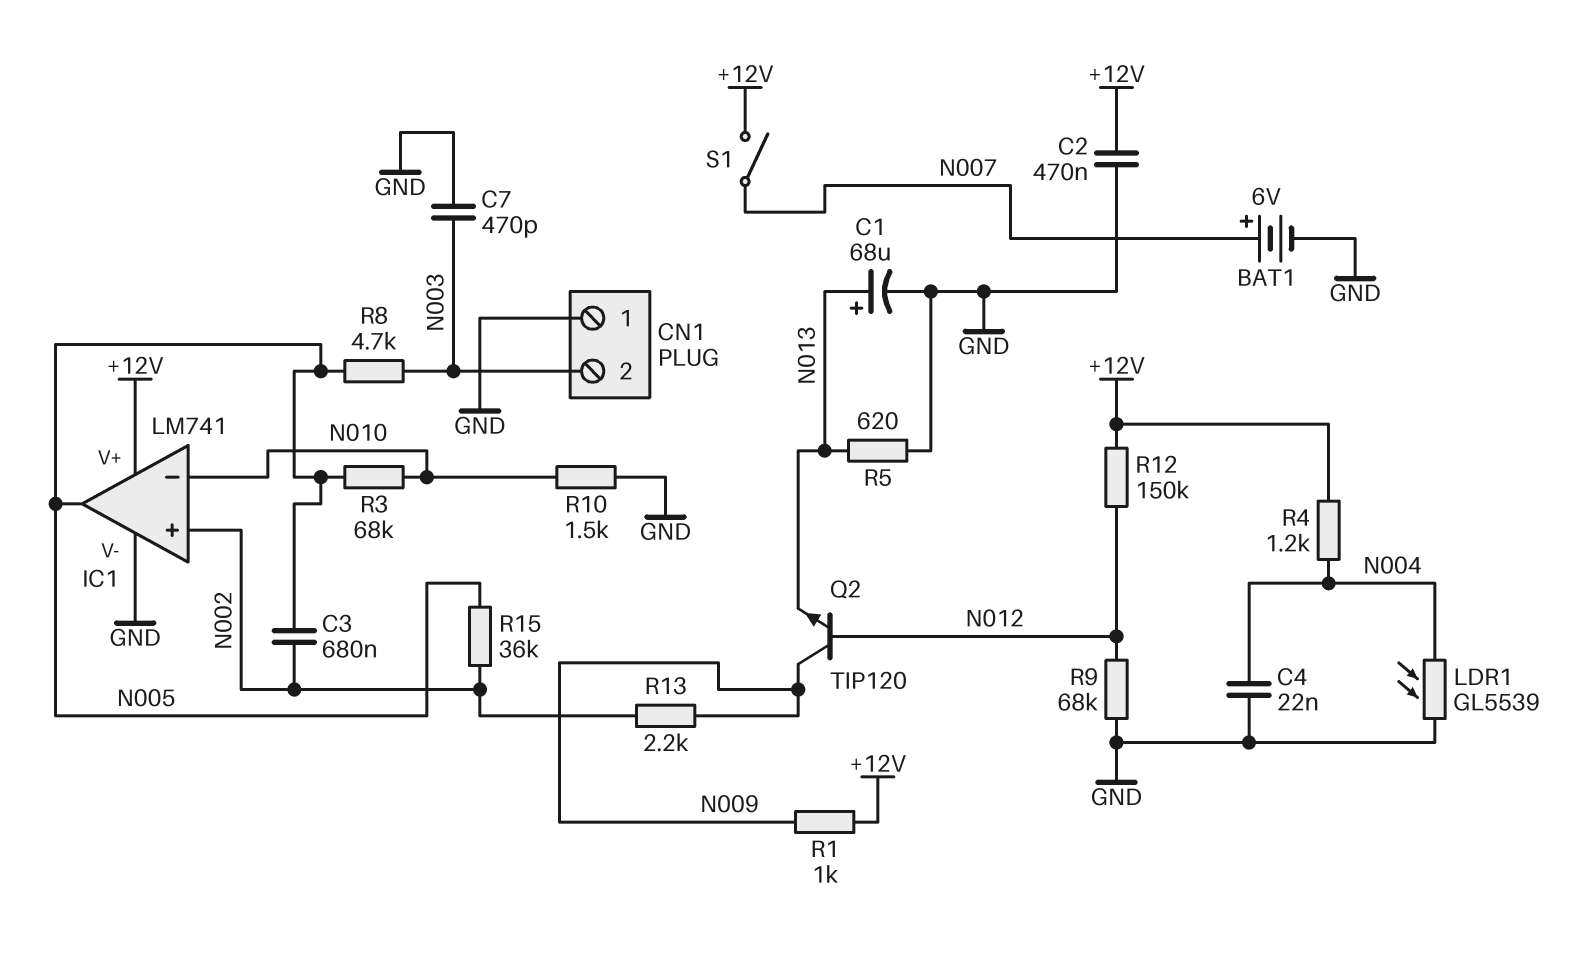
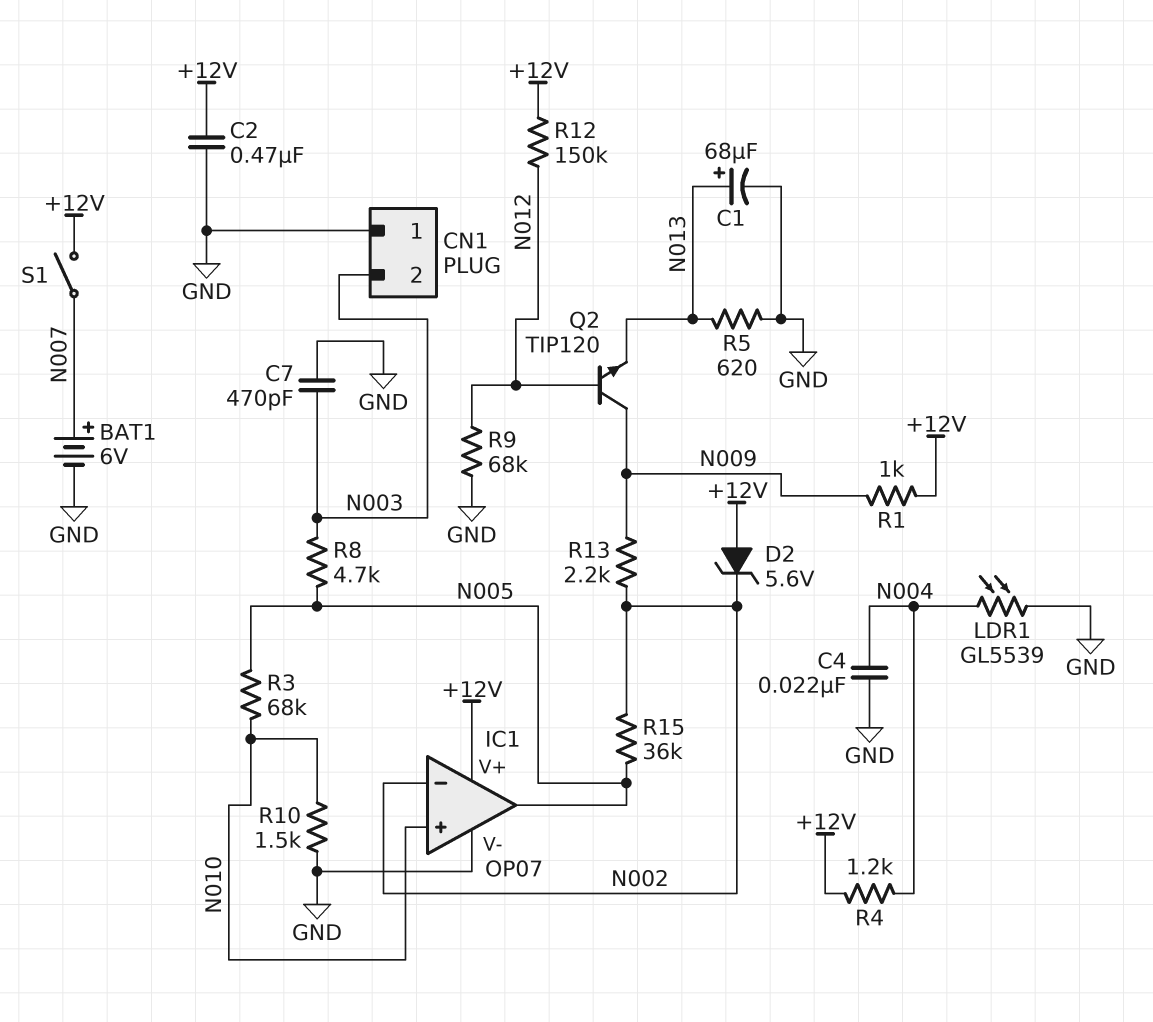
C3: 680nF (N002, N005) -> none
D2: none -> zener 5.6V (A +12V, K N002)
IC1: LM741 -> OP07
IC1 pin in+: N002 -> N010
IC1 pin in-: N010 -> N002

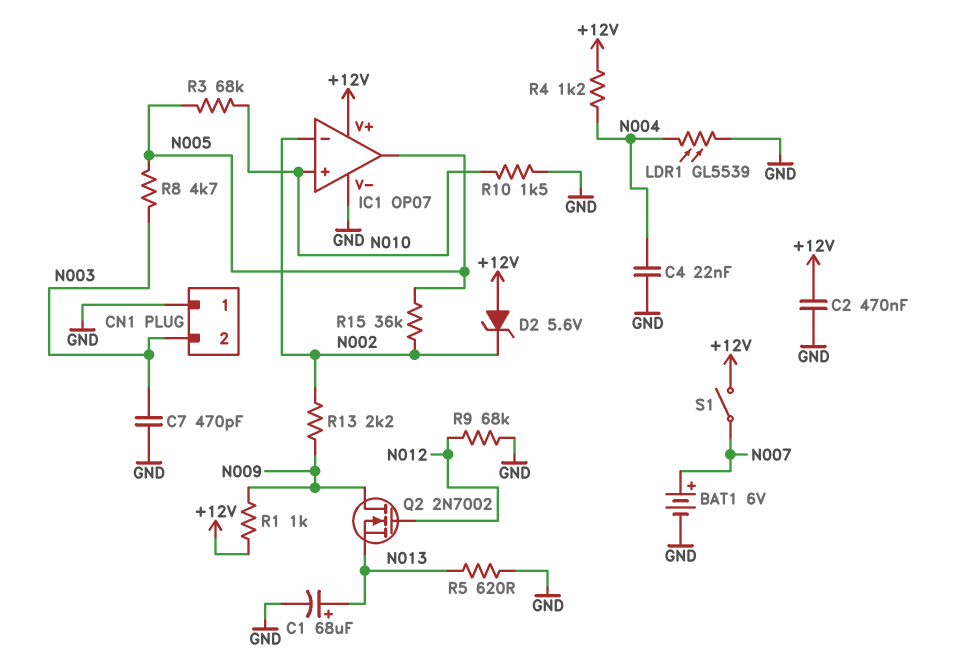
Q2: NPN TIP120 (B N012, C N009, E N013) -> NMOS 2N7002 (G N012, D N009, S N013)
R12: 150k (+12V, N012) -> none

